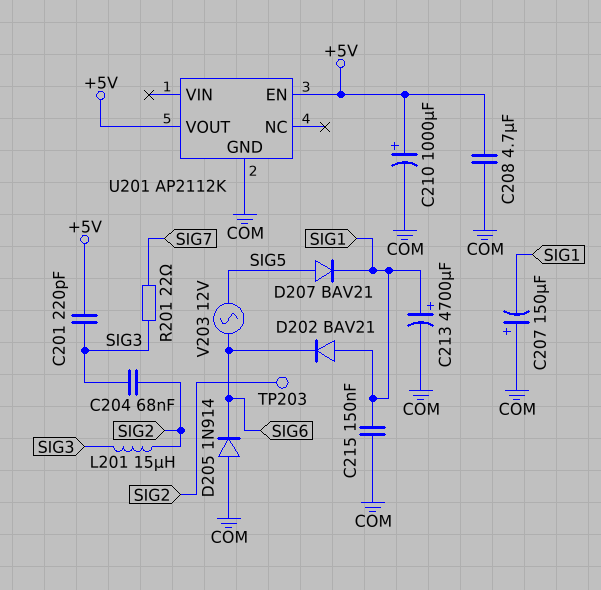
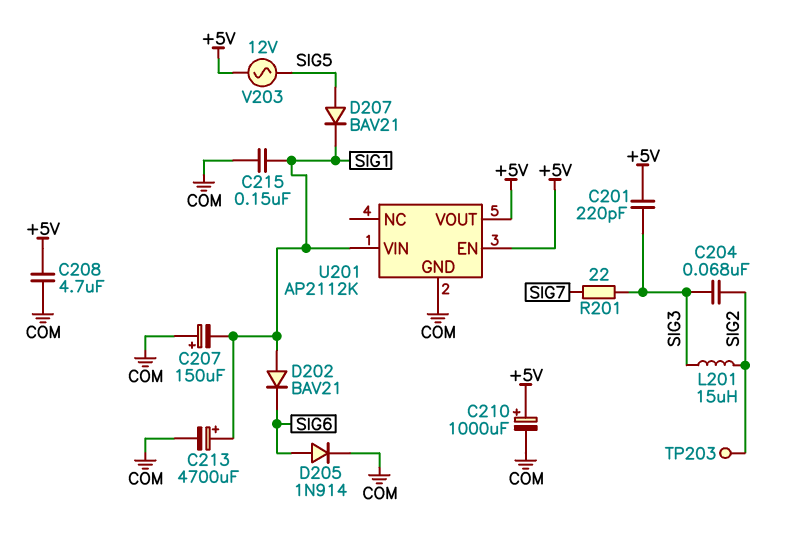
D205: diode 1N914 (A COM, K SIG6) -> diode 1N914 (A SIG6, K COM)
U201 pin VIN: none -> SIG1
V203: AC 12V (SIG5, SIG6) -> AC 12V (+5V, SIG5)

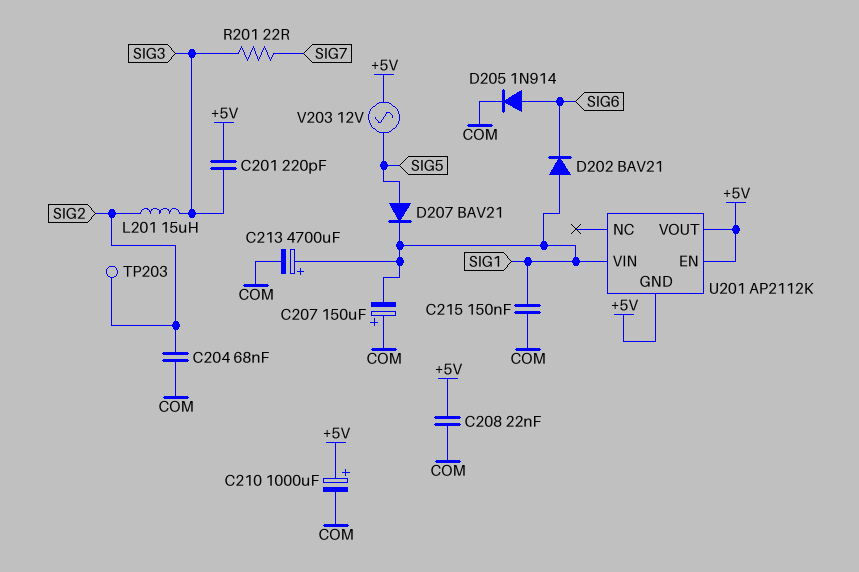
C204: 68nF (SIG2, SIG3) -> 68nF (COM, SIG2)
C208: 4.7uF (+5V, COM) -> 22nF (+5V, COM)
U201 pin GND: COM -> +5V

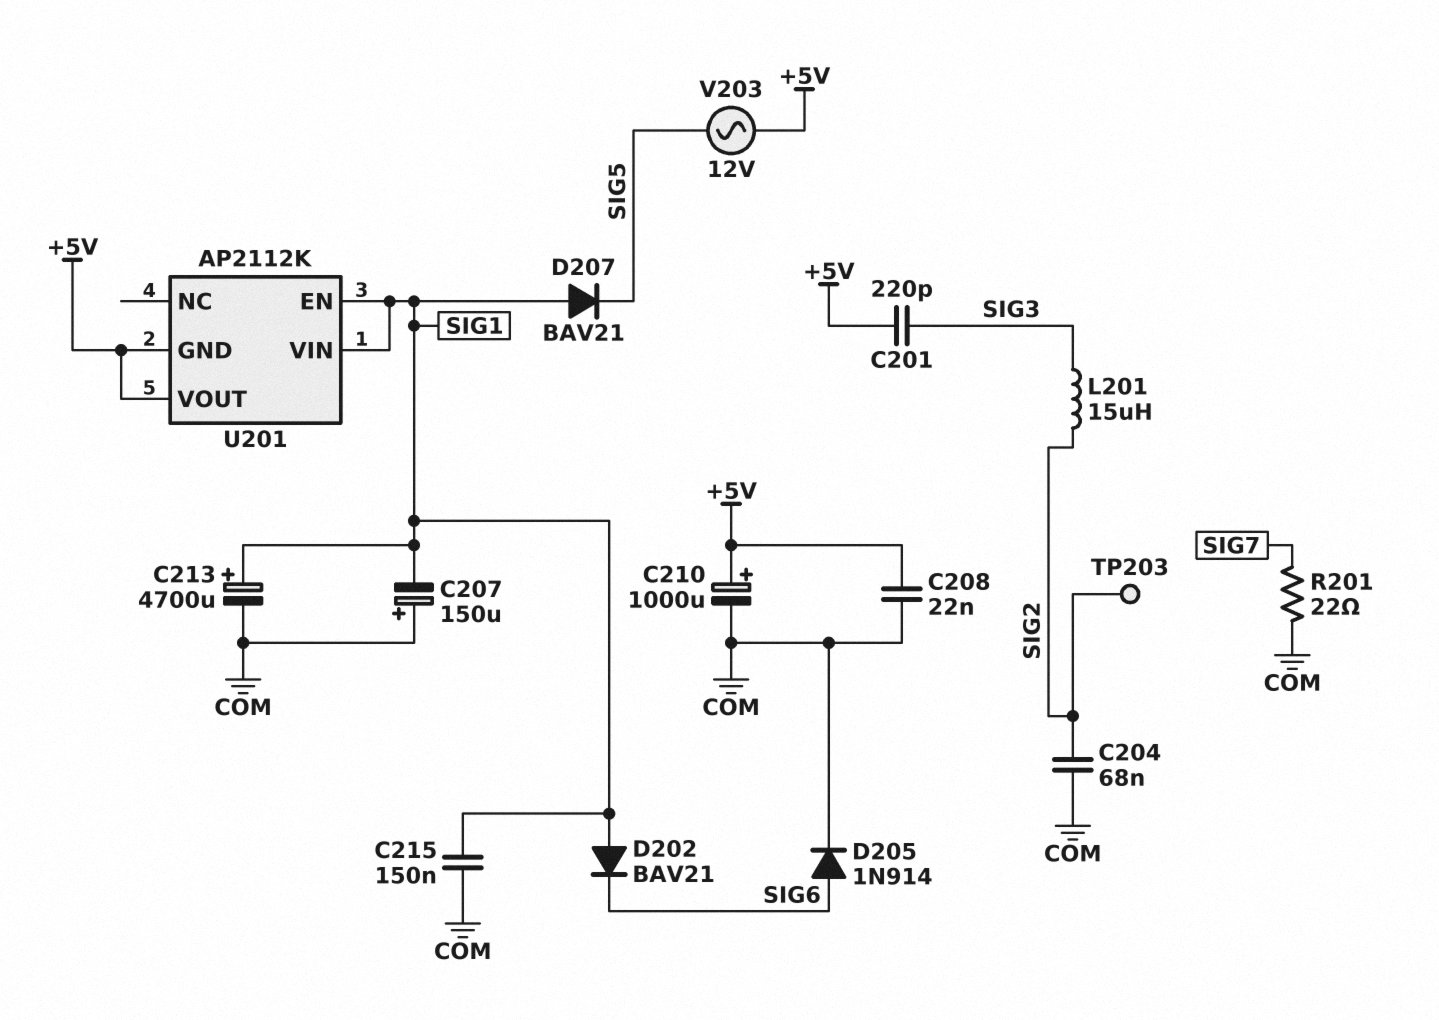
D207: diode BAV21 (A SIG5, K SIG1) -> diode BAV21 (A SIG1, K SIG5)
R201: 22 (SIG3, SIG7) -> 22 (COM, SIG7)
U201 pin EN: +5V -> SIG1

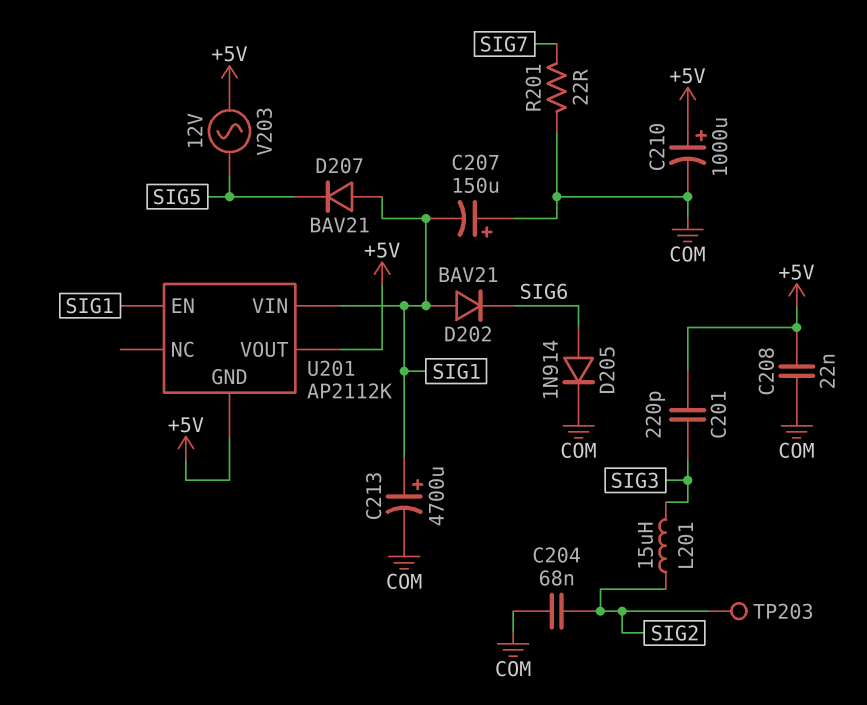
C215: 150nF (COM, SIG1) -> none

